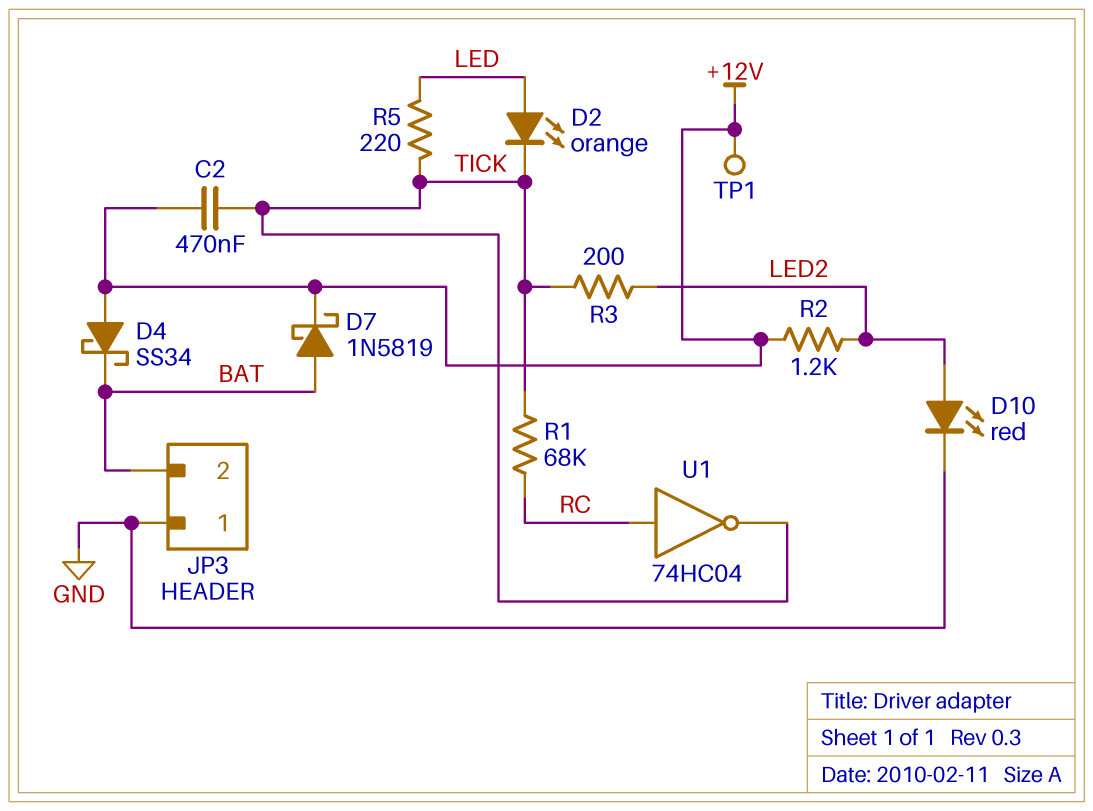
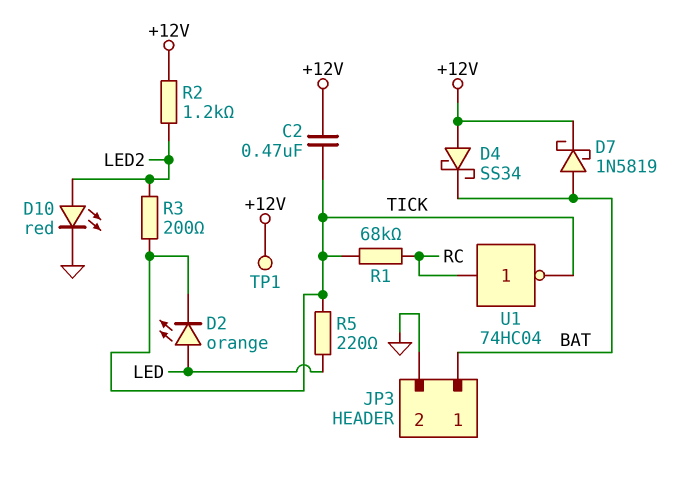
JP3 pin 1: GND -> BAT
JP3 pin 2: BAT -> GND

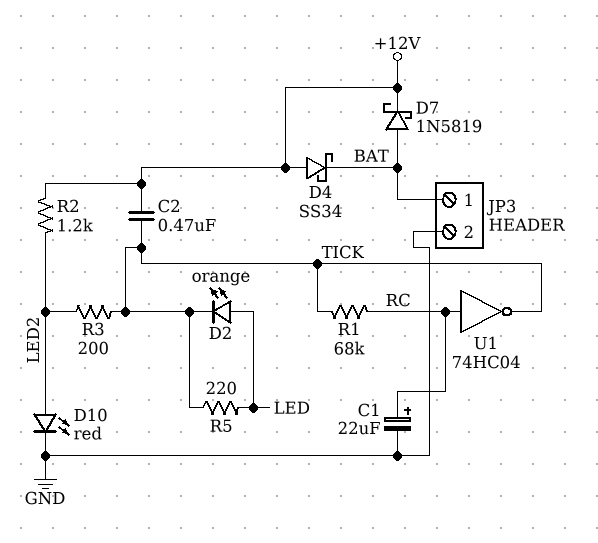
C1: none -> 22uF (plus RC, minus GND)
TP1: test point (+12V) -> none

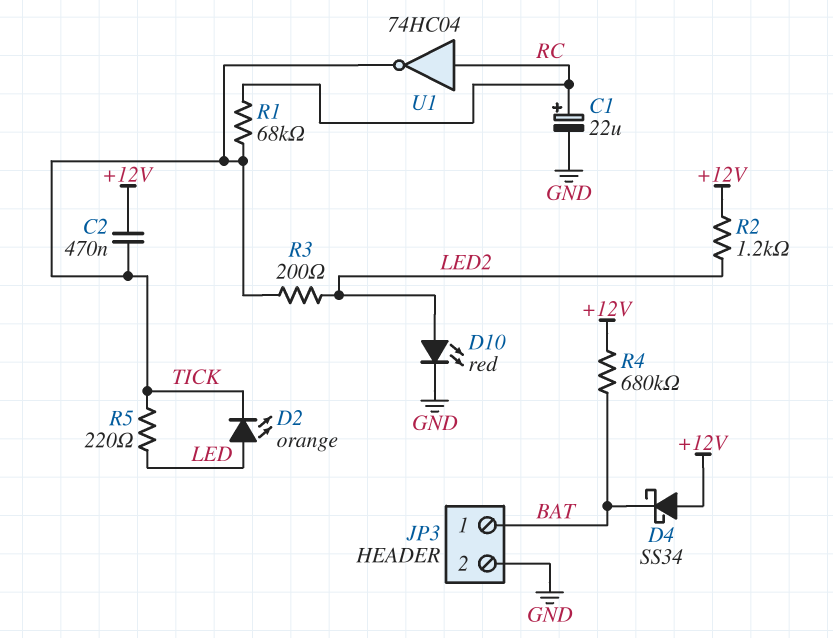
D7: schottky 1N5819 (A BAT, K +12V) -> none
R4: none -> 680k (+12V, BAT)

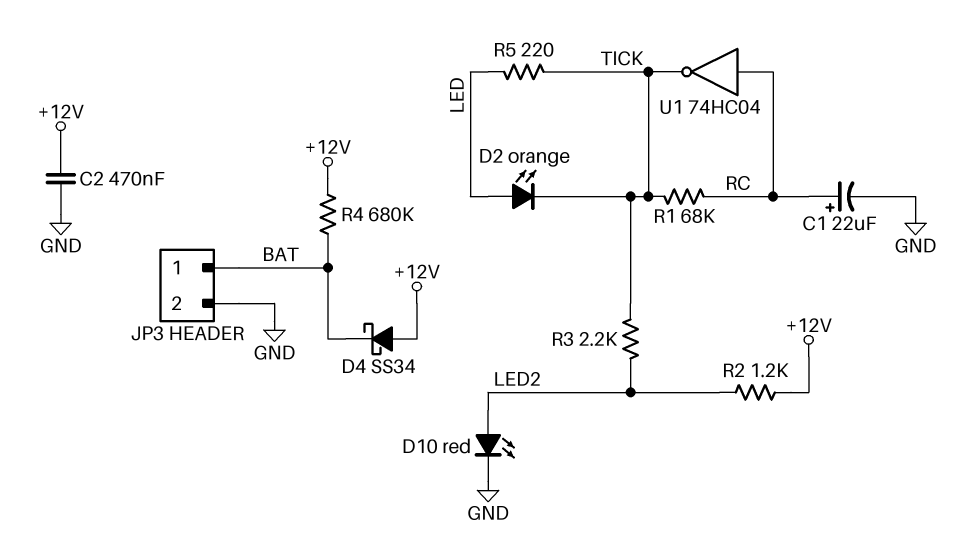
C2: 470nF (+12V, TICK) -> 470nF (+12V, GND)
R3: 200 (LED2, TICK) -> 2.2k (LED2, TICK)

